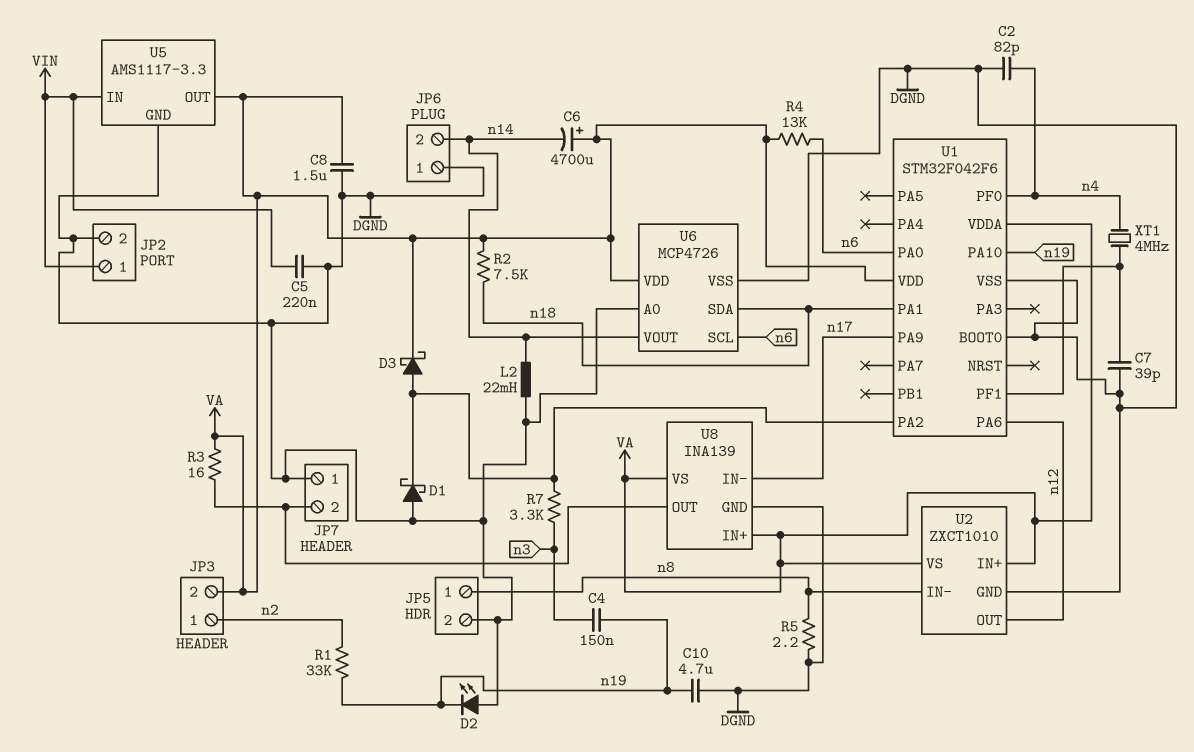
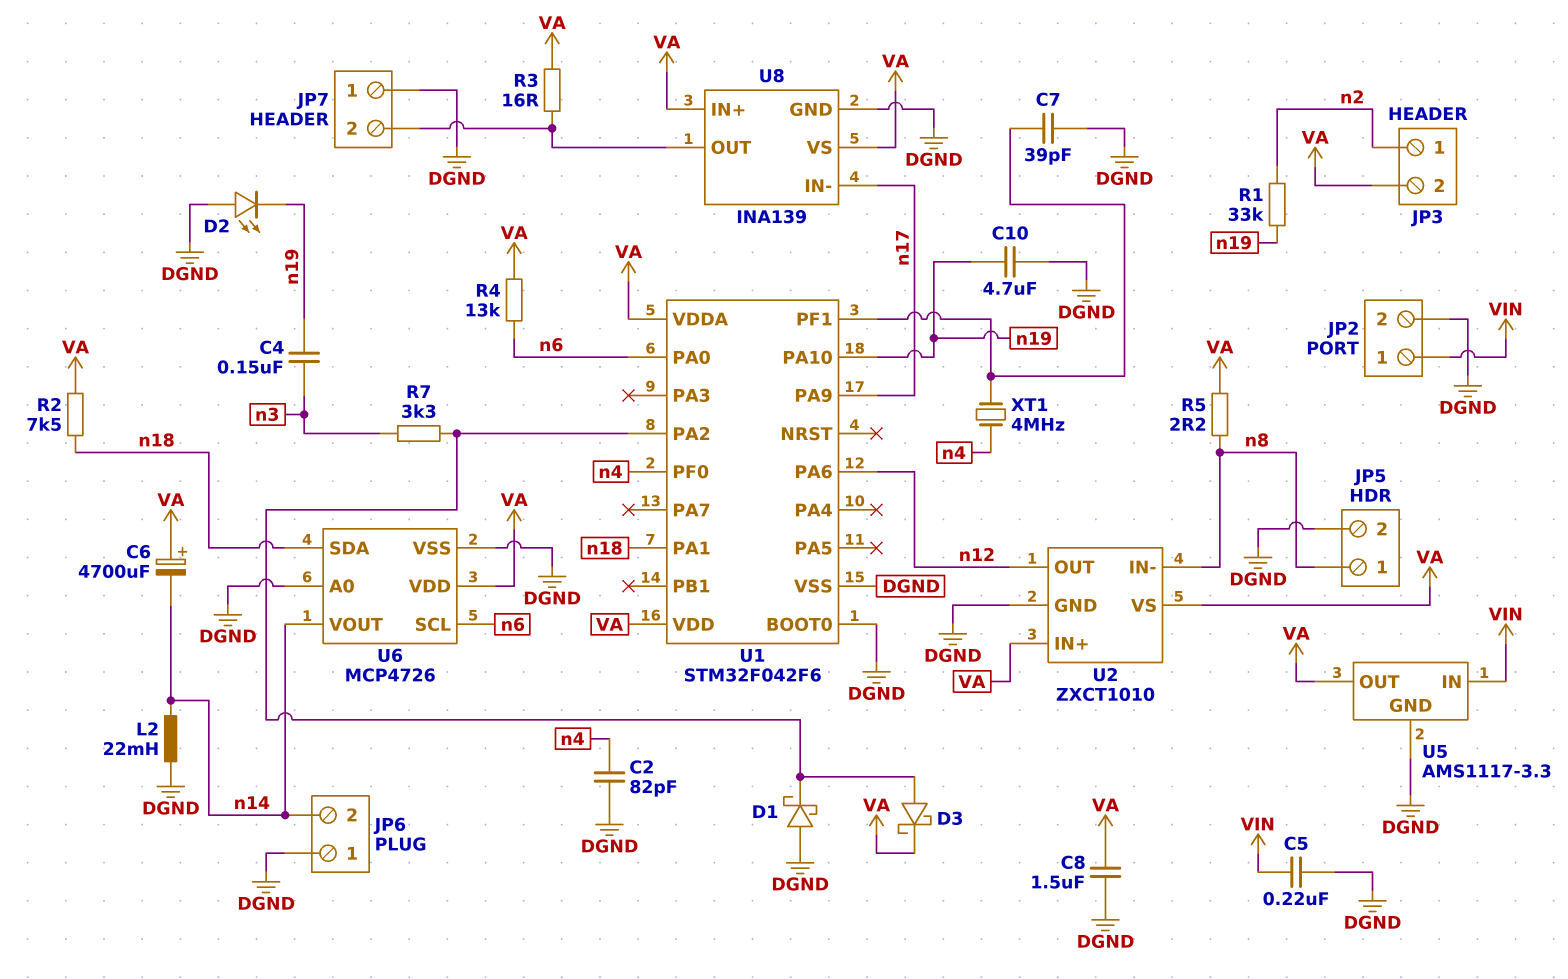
R5: 2.2 (DGND, n8) -> 2.2 (VA, n8)

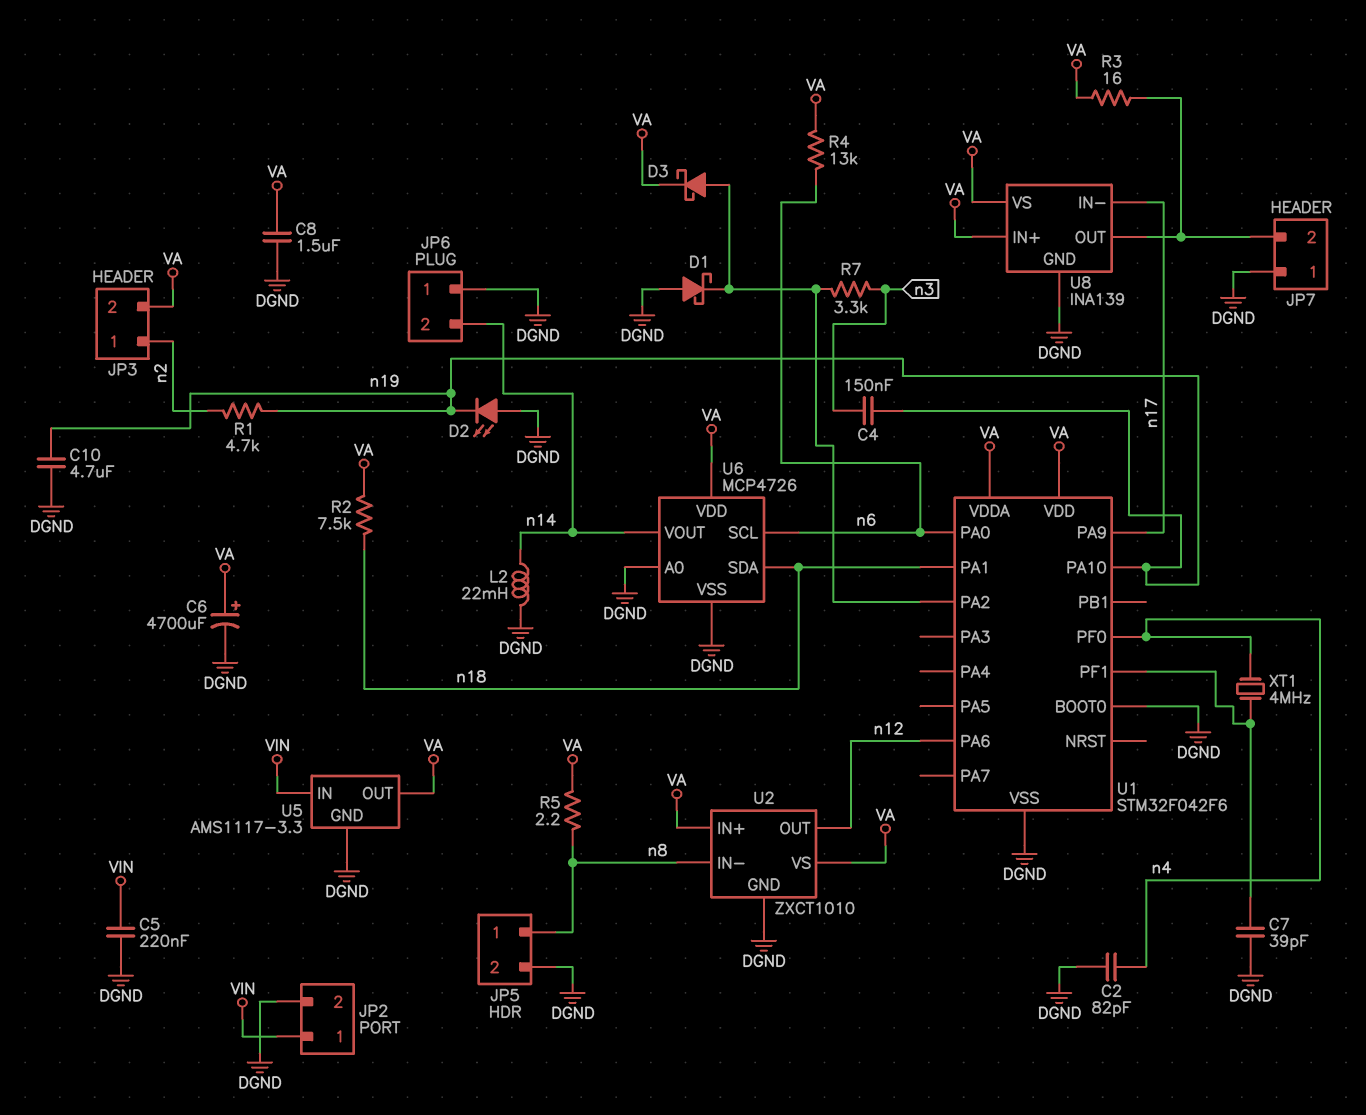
C6: 4700uF (plus VA, minus n14) -> 4700uF (plus VA, minus DGND)
R1: 33k (n2, n19) -> 4.7k (n2, n19)

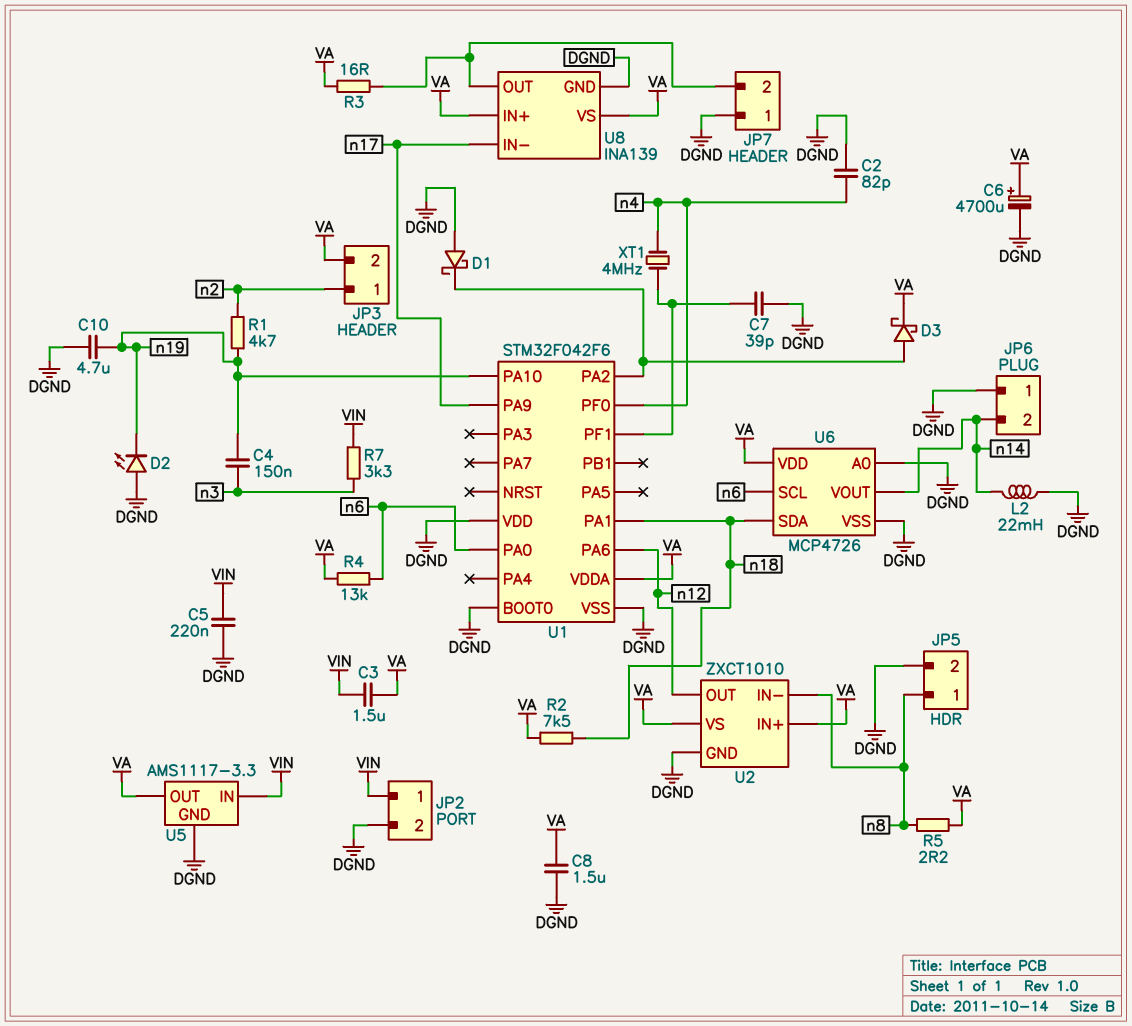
C3: none -> 1.5uF (VA, VIN)
R7: 3.3k (U1/PA2, n3) -> 3.3k (VIN, n3)
U1 pin VDD: VA -> DGND

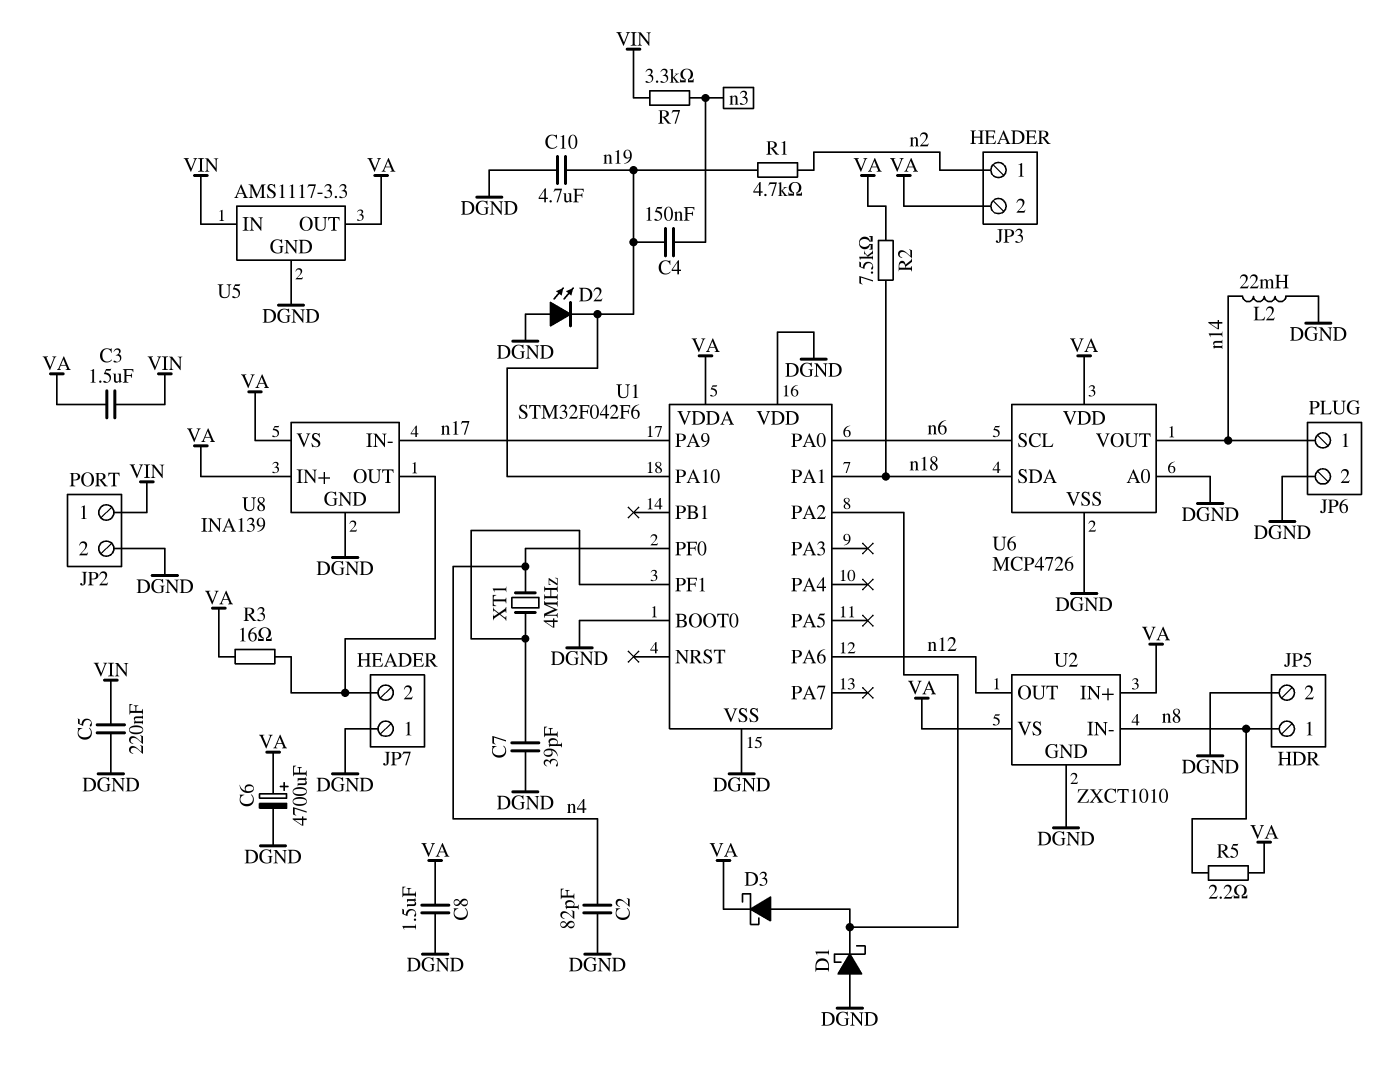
JP6 pin 1: DGND -> n14
JP6 pin 2: n14 -> DGND
R4: 13k (VA, n6) -> none

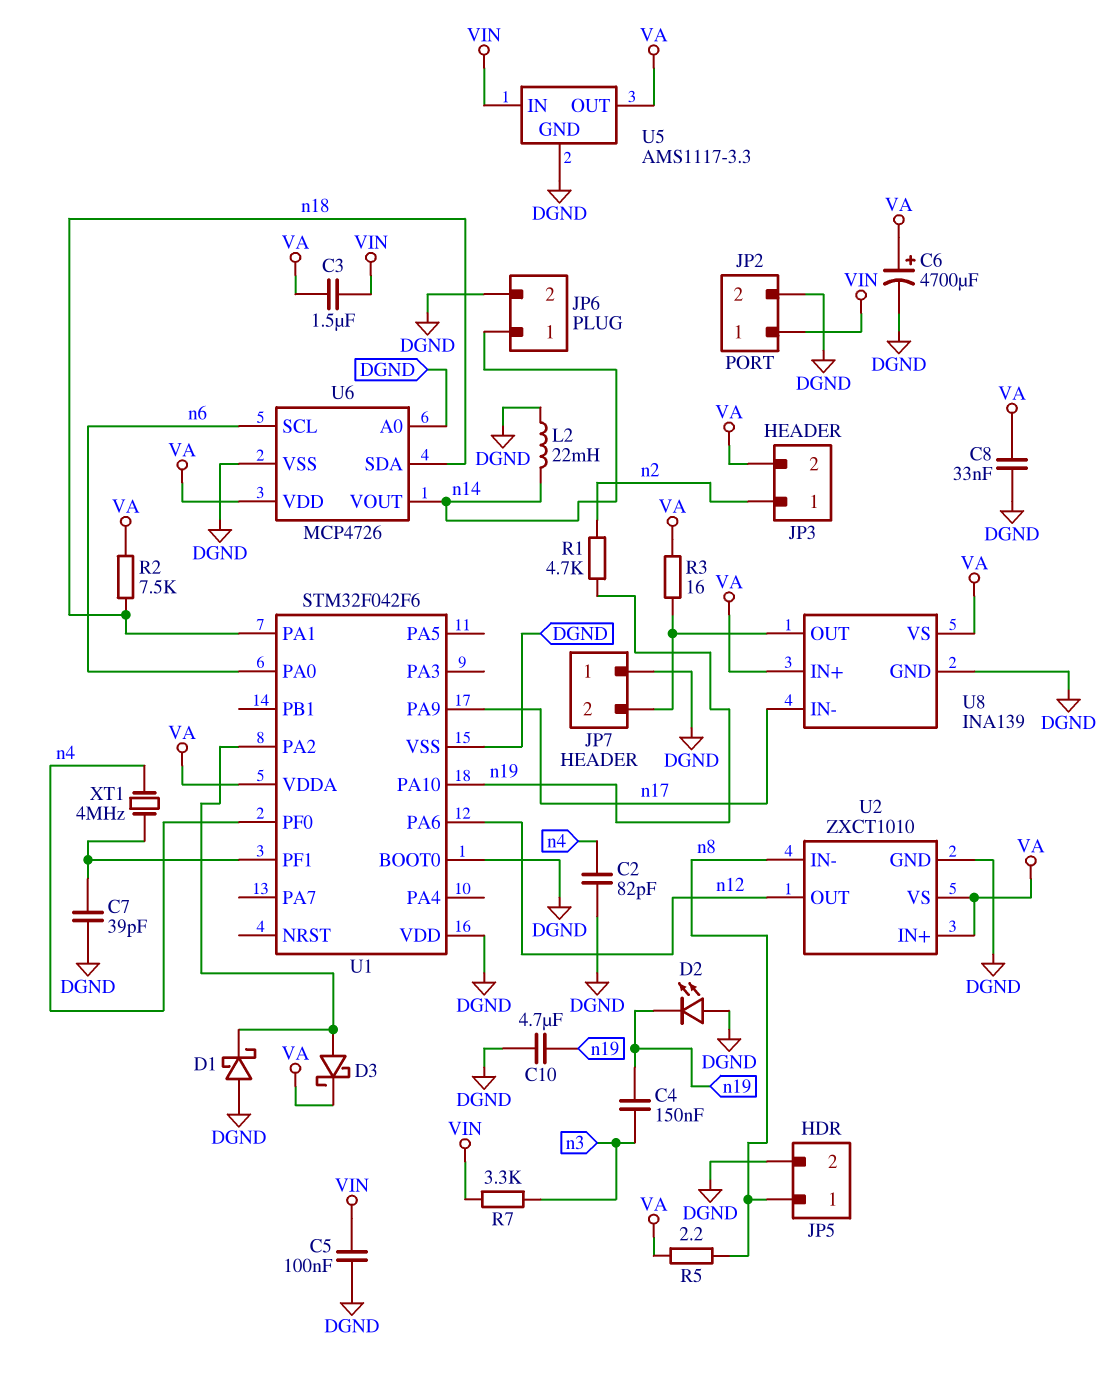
C5: 220nF (DGND, VIN) -> 100nF (DGND, VIN)
C8: 1.5uF (DGND, VA) -> 33nF (DGND, VA)

